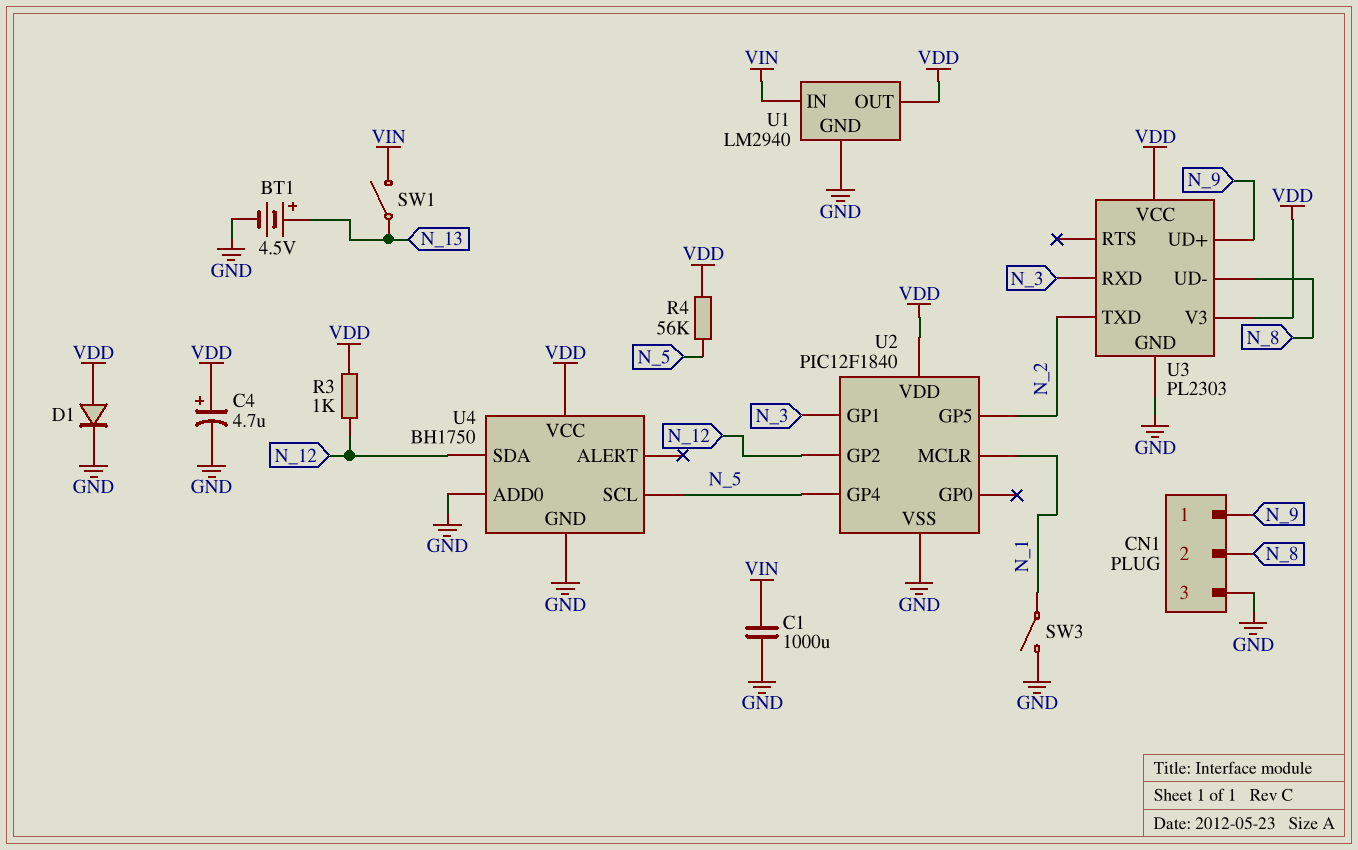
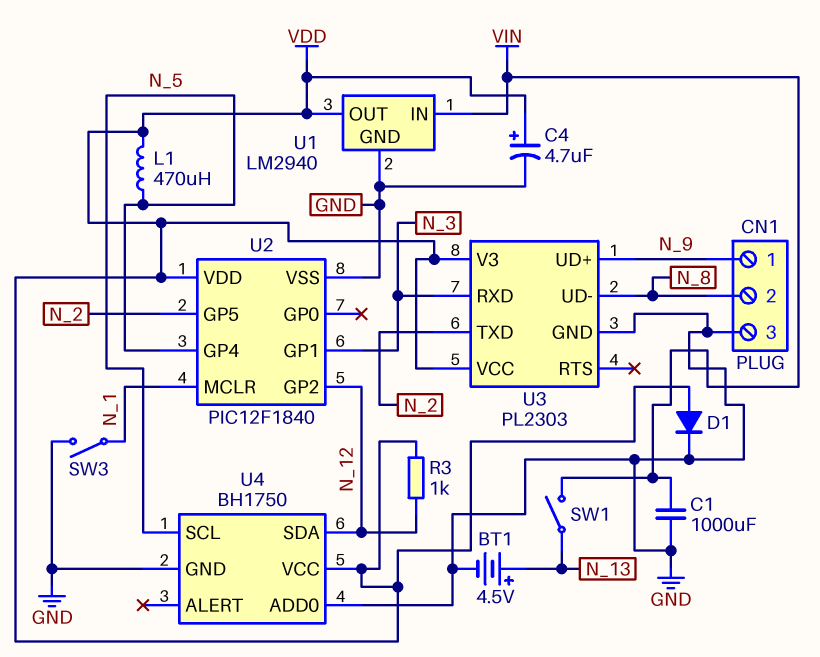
L1: none -> 470uH (N_5, VDD)
R4: 56k (N_5, VDD) -> none

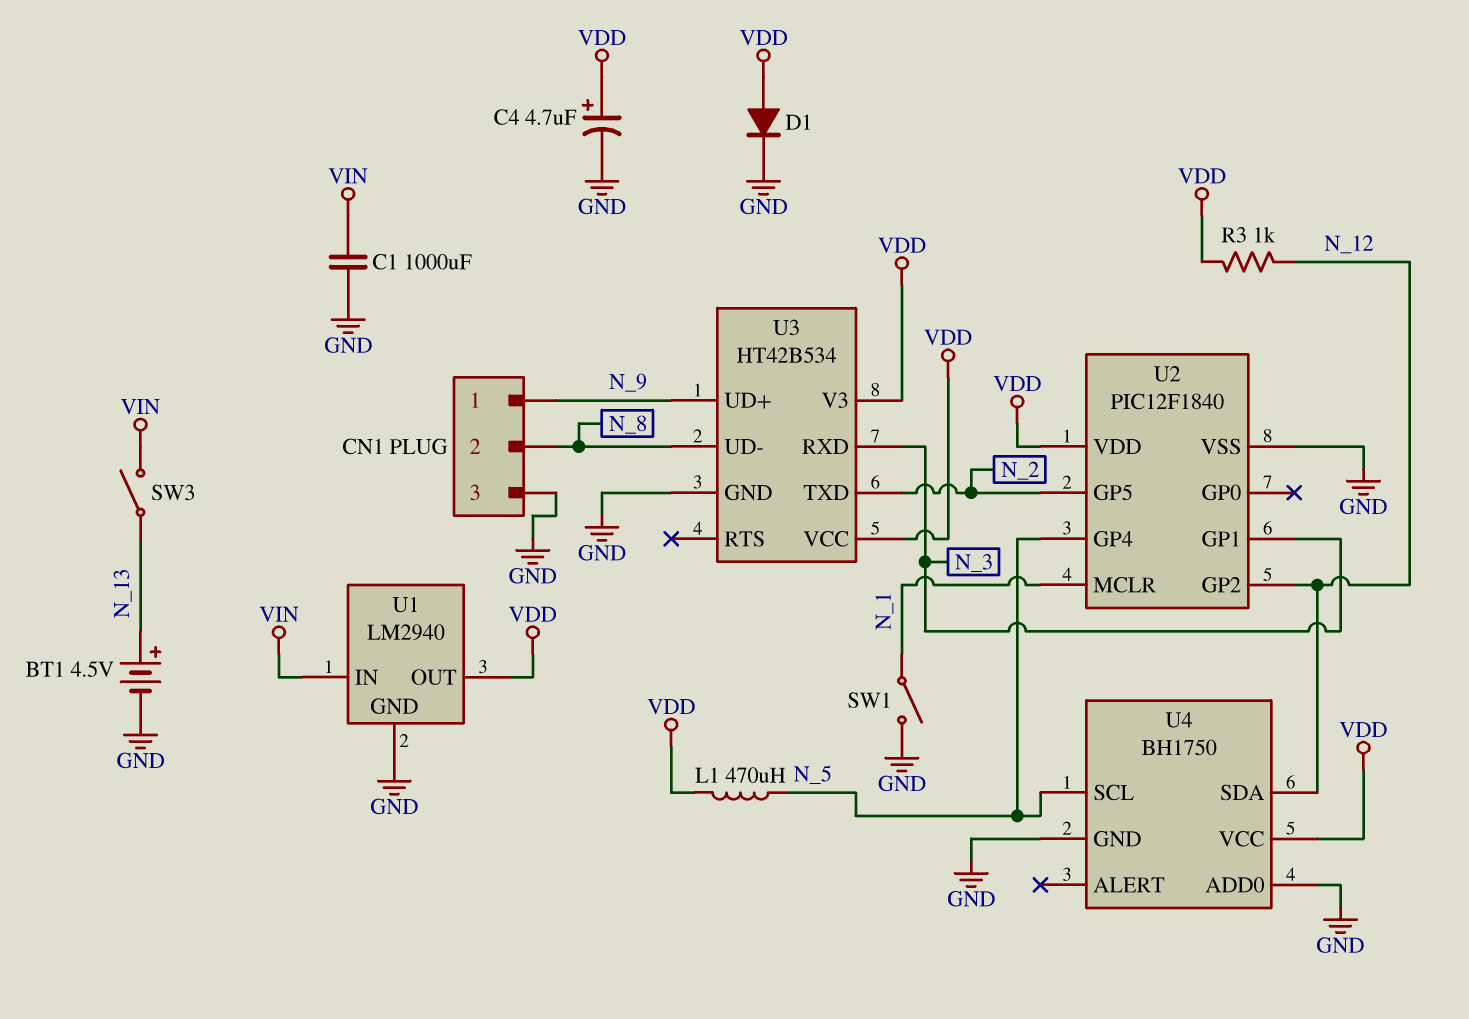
SW1: switch (N_13, VIN) -> switch (GND, N_1)
SW3: switch (GND, N_1) -> switch (N_13, VIN)
U3: PL2303 -> HT42B534

